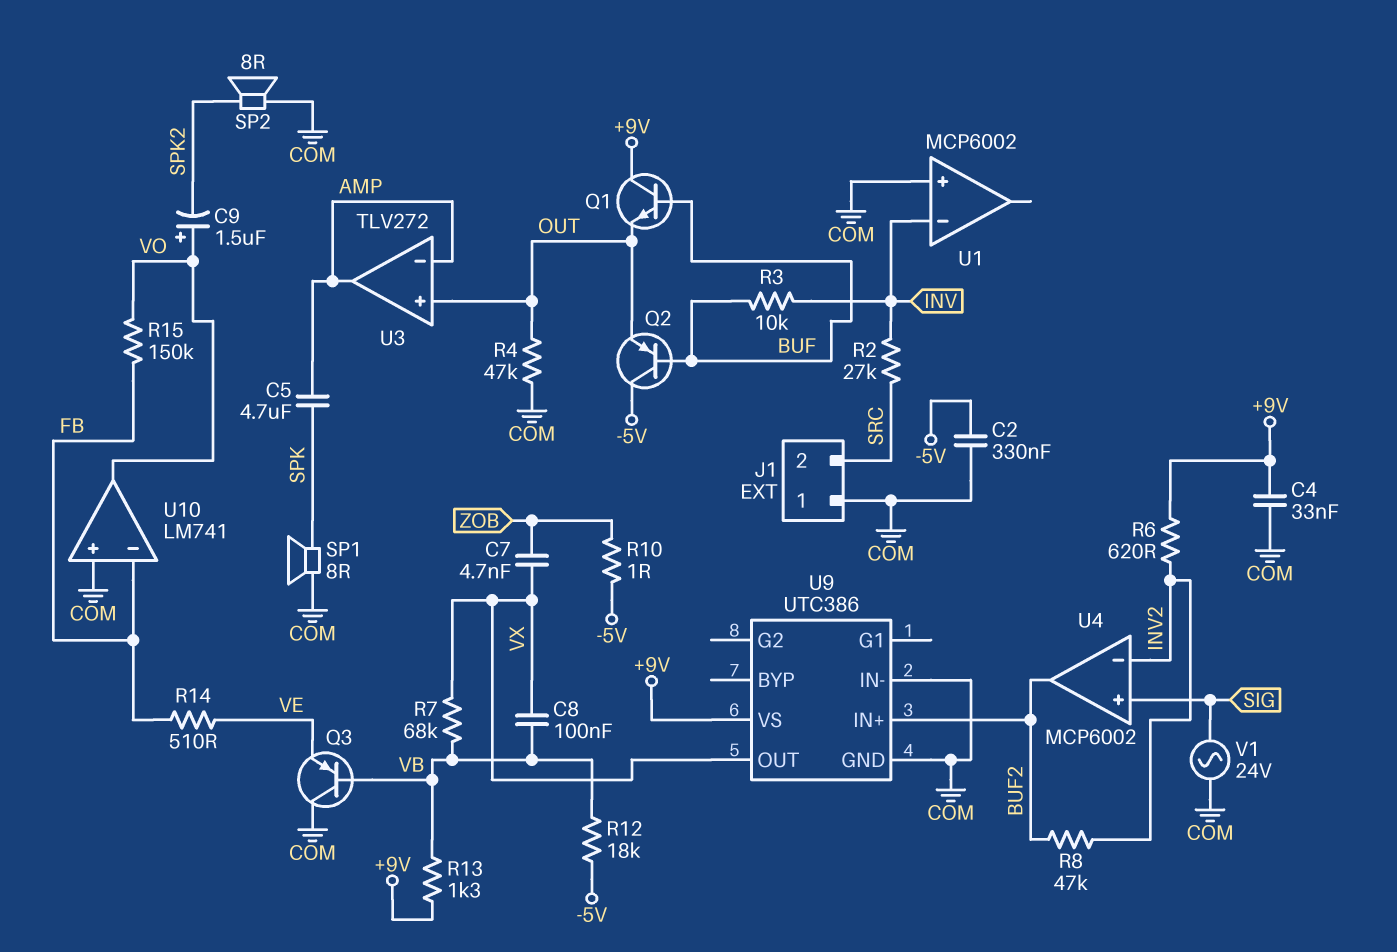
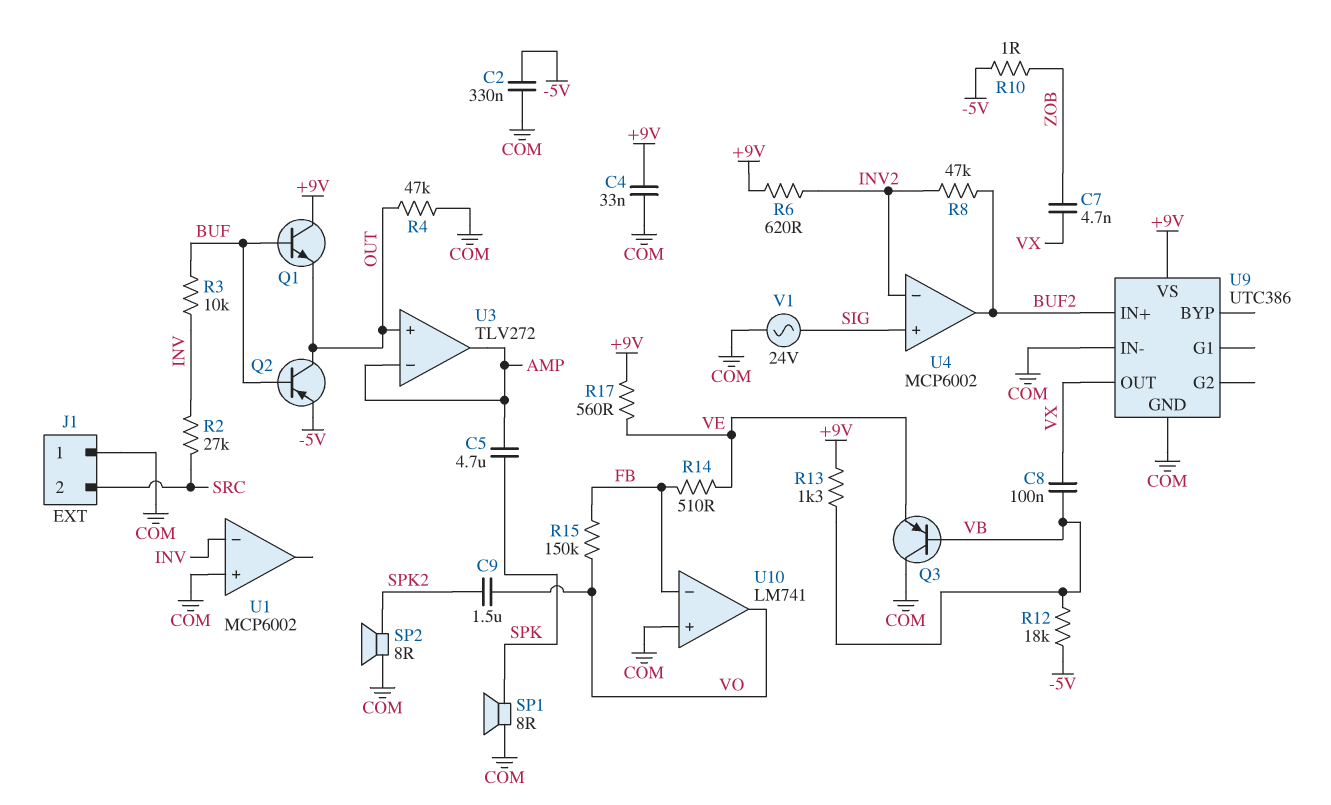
C9: 1.5uF (plus VO, minus SPK2) -> 1.5uF (SPK2, VO)
Q2: PNP (B BUF, C -5V, E OUT) -> PNP (B BUF, C OUT, E -5V)
R7: 68k (VB, VX) -> none
R17: none -> 560 (+9V, VE)

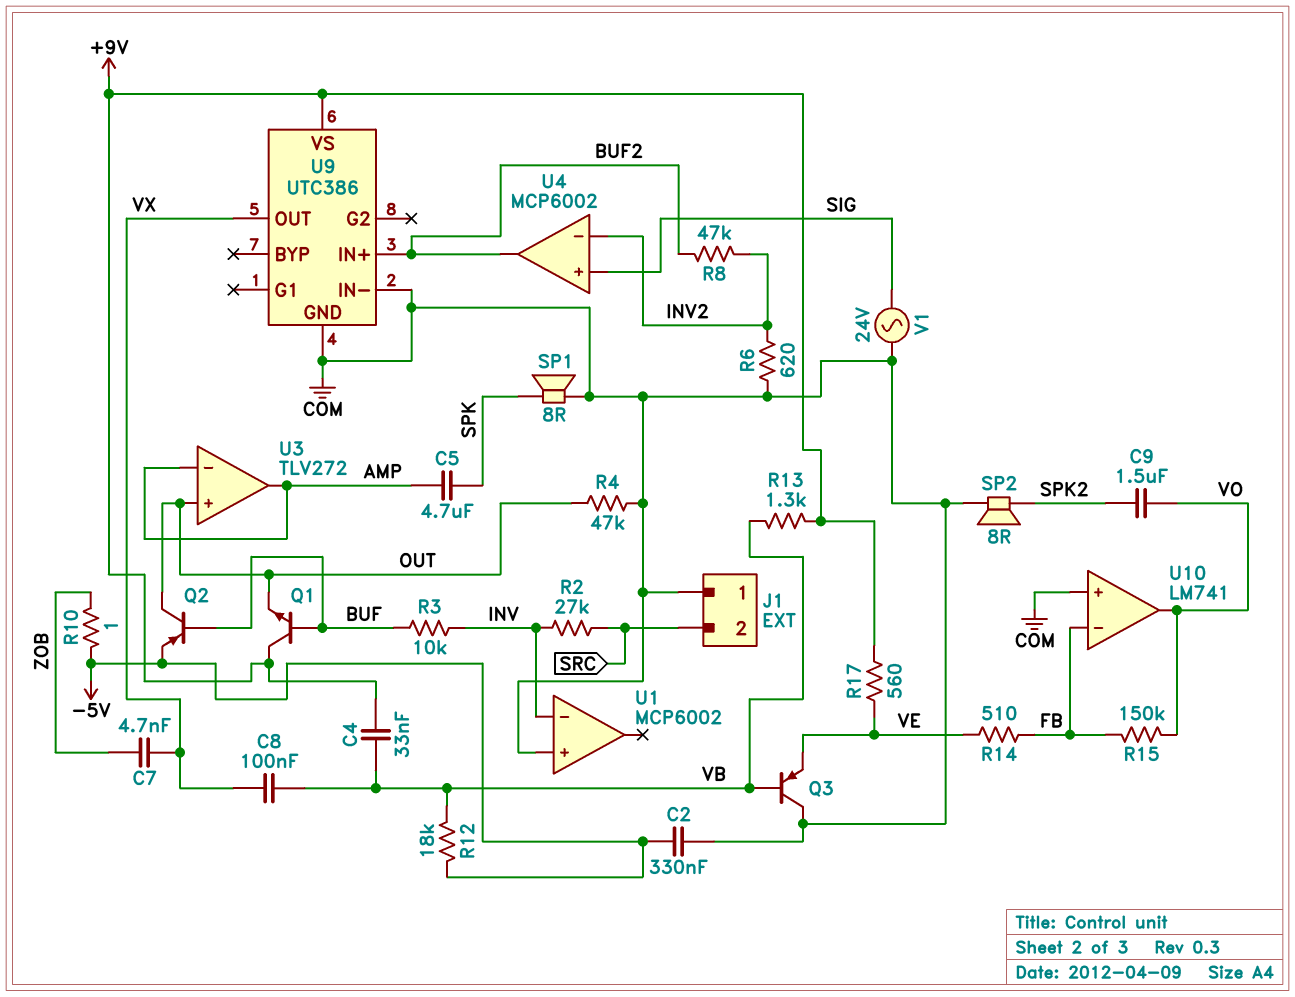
C4: 33nF (+9V, COM) -> 33nF (+9V, VB)
R6: 620 (+9V, INV2) -> 620 (COM, INV2)

